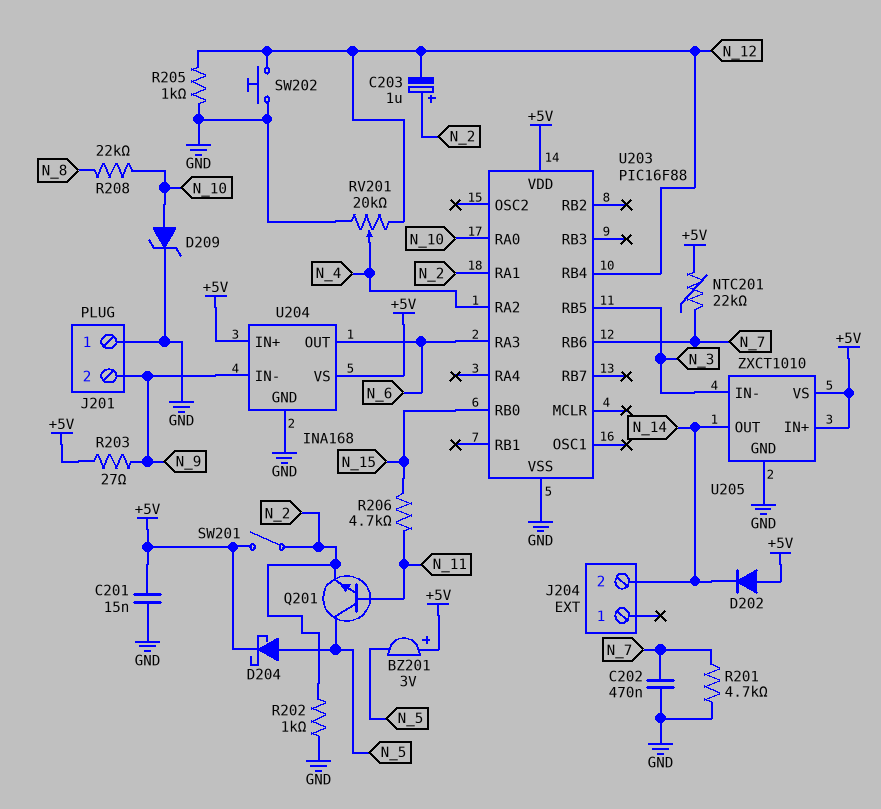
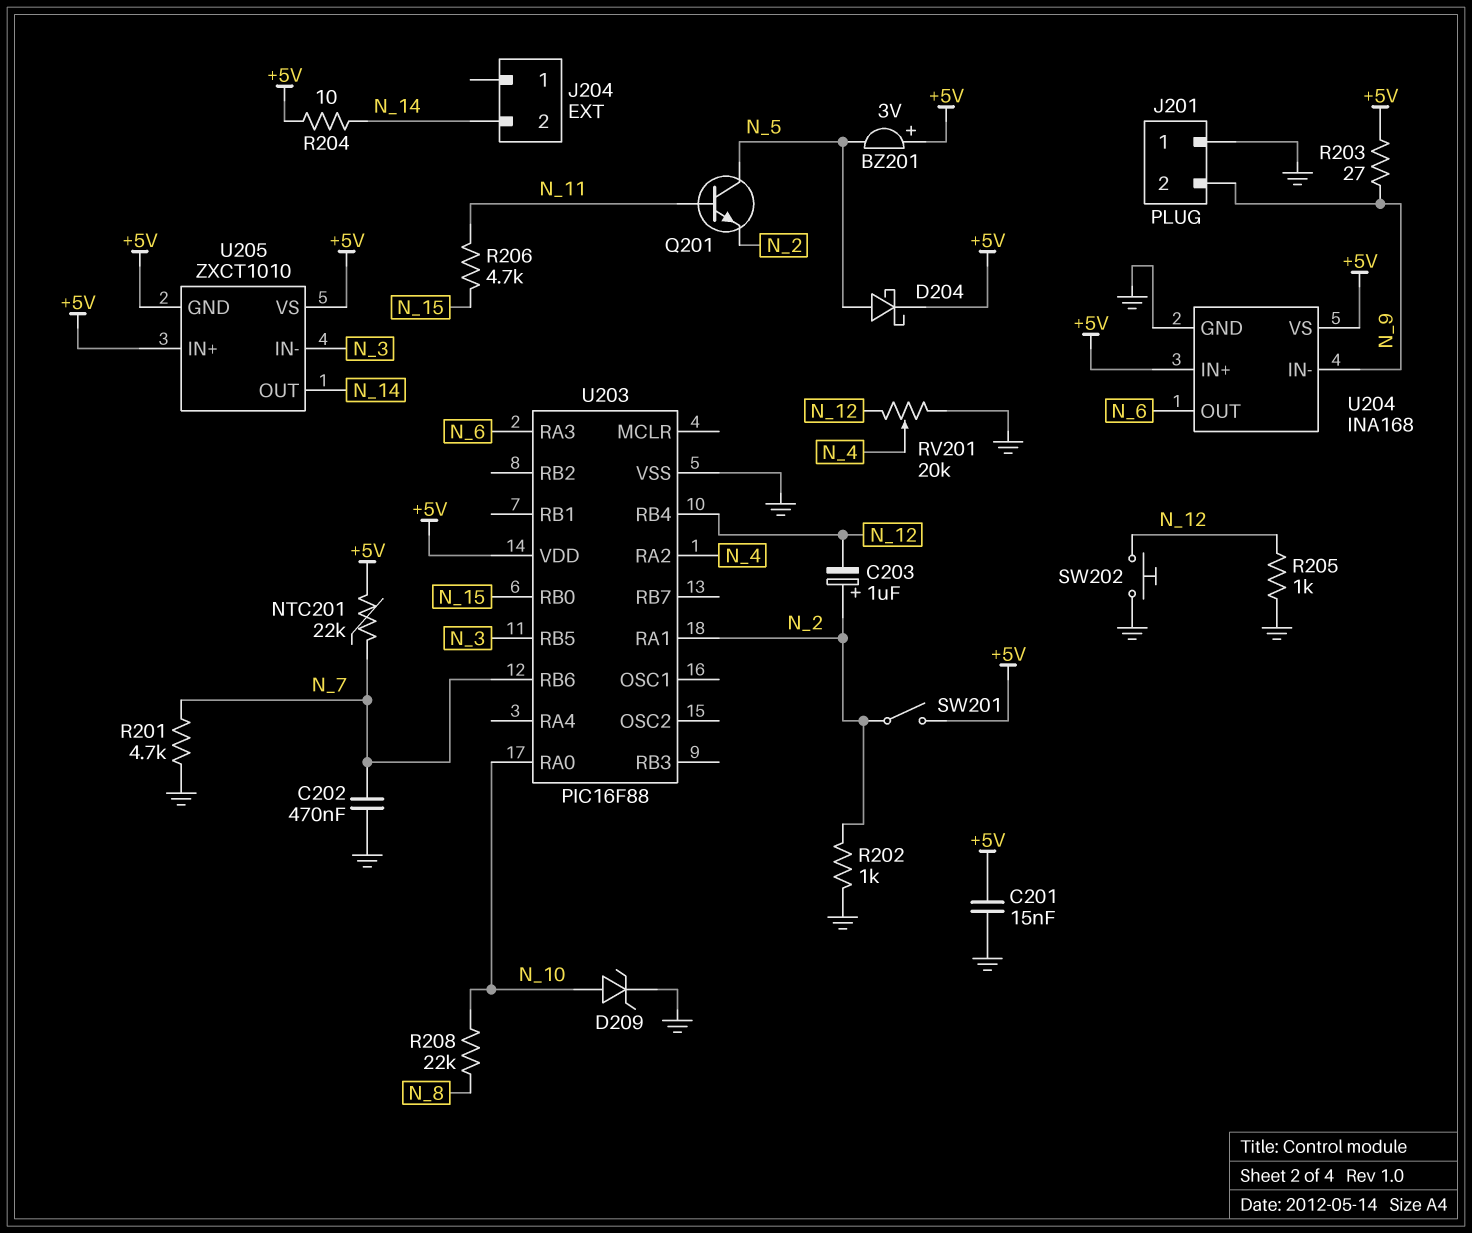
D202: diode (A +5V, K N_14) -> none
R204: none -> 10 (+5V, N_14)
U205 pin GND: GND -> +5V

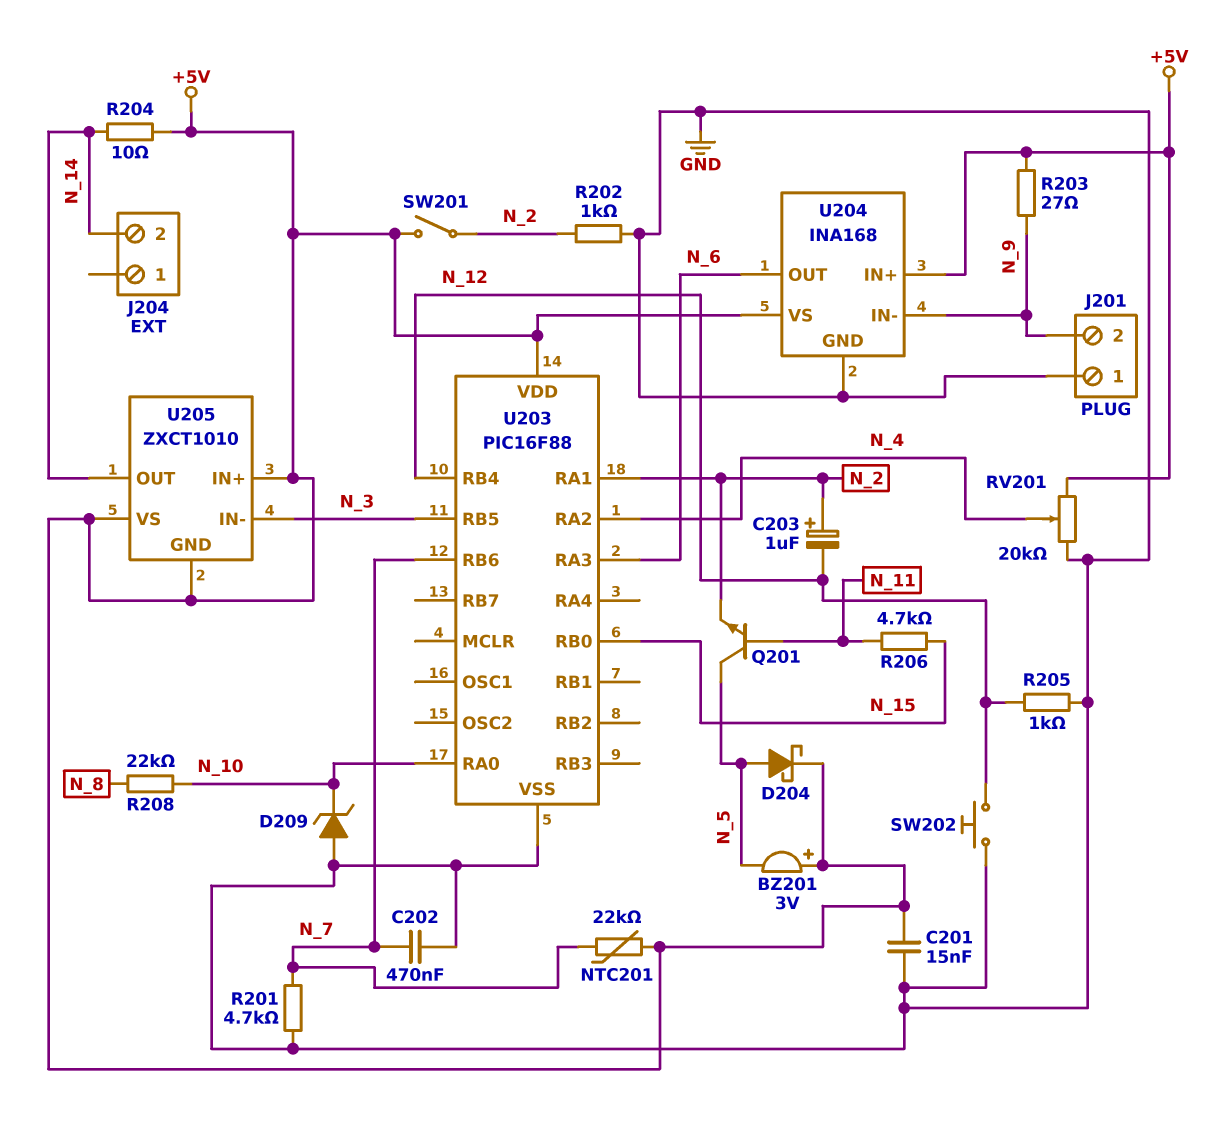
D209: zener (A N_10, K GND) -> zener (A GND, K N_10)
RV201: 20k (GND, N_12, wiper N_4) -> 20k (+5V, GND, wiper N_4)

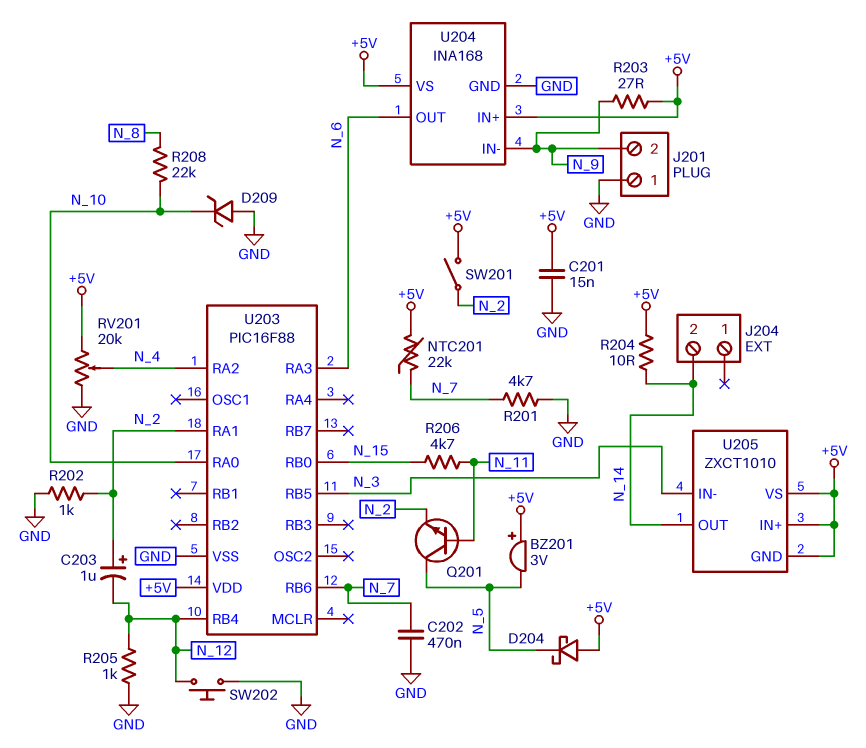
D204: schottky (A N_5, K +5V) -> schottky (A +5V, K N_5)

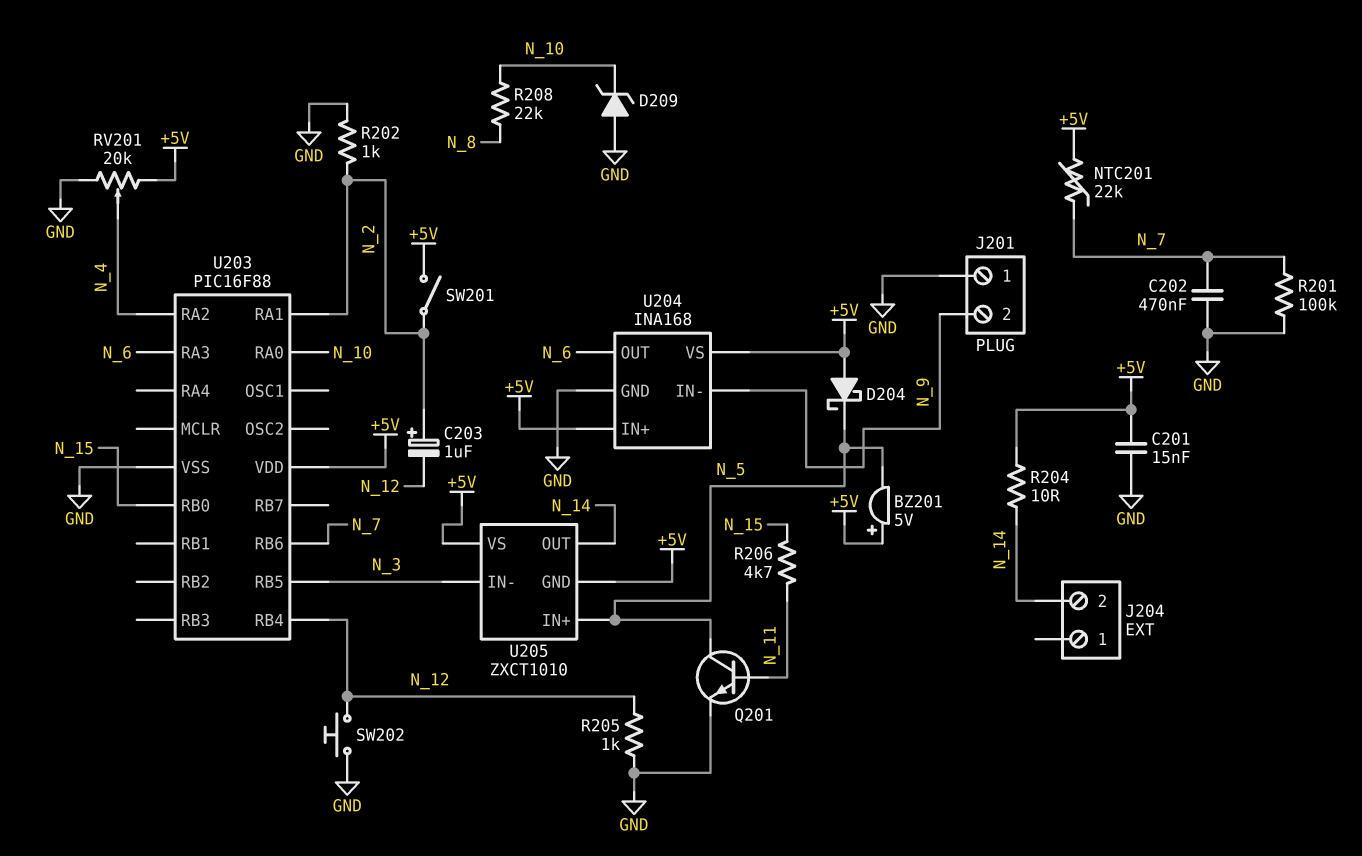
BZ201: buzzer 3V (plus +5V, minus N_5) -> buzzer 5V (plus +5V, minus N_5)
Q201: NPN (B N_11, C N_5, E N_2) -> NPN (B N_11, C N_5, E GND)
R201: 4.7k (GND, N_7) -> 100k (GND, N_7)
R203: 27 (+5V, N_9) -> none
U205 pin IN+: +5V -> N_5

